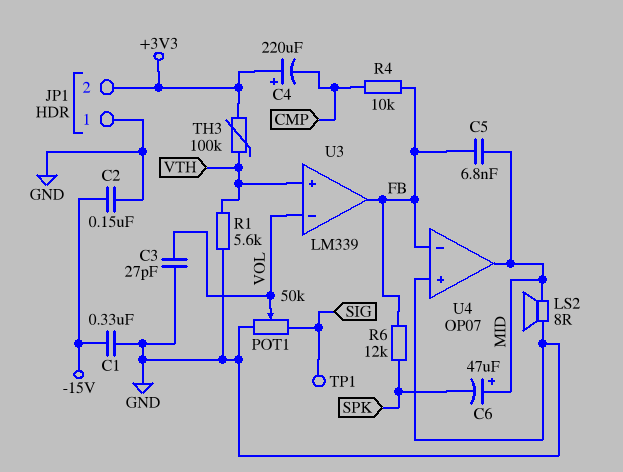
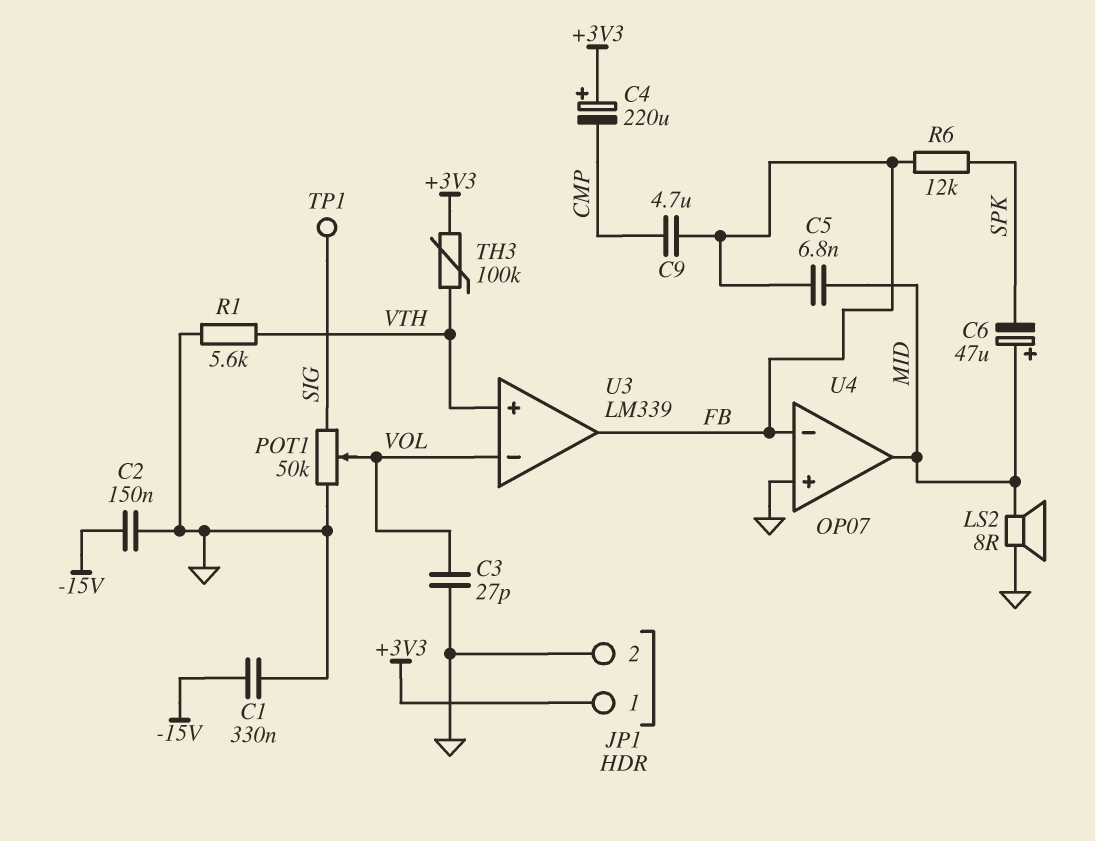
C9: none -> 4.7uF (CMP, FB)
JP1 pin 1: GND -> +3V3
JP1 pin 2: +3V3 -> GND
R4: 10k (CMP, FB) -> none

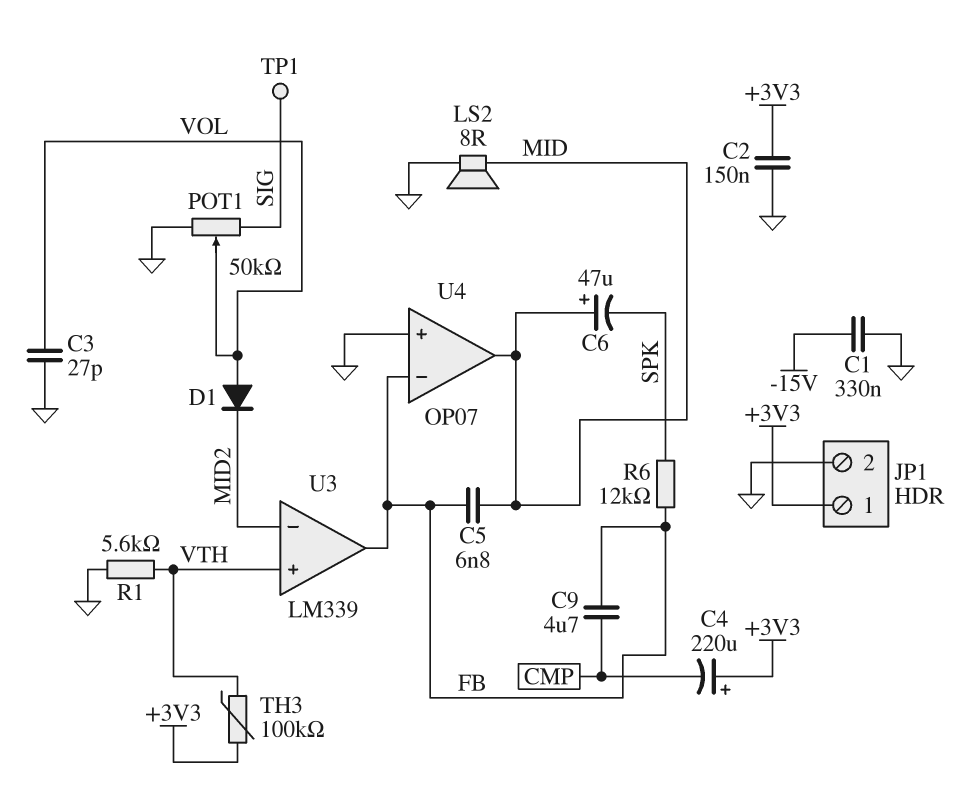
C2: 150nF (-15V, GND) -> 150nF (+3V3, GND)
D1: none -> diode (A VOL, K MID2)
U3 pin in-: VOL -> MID2

